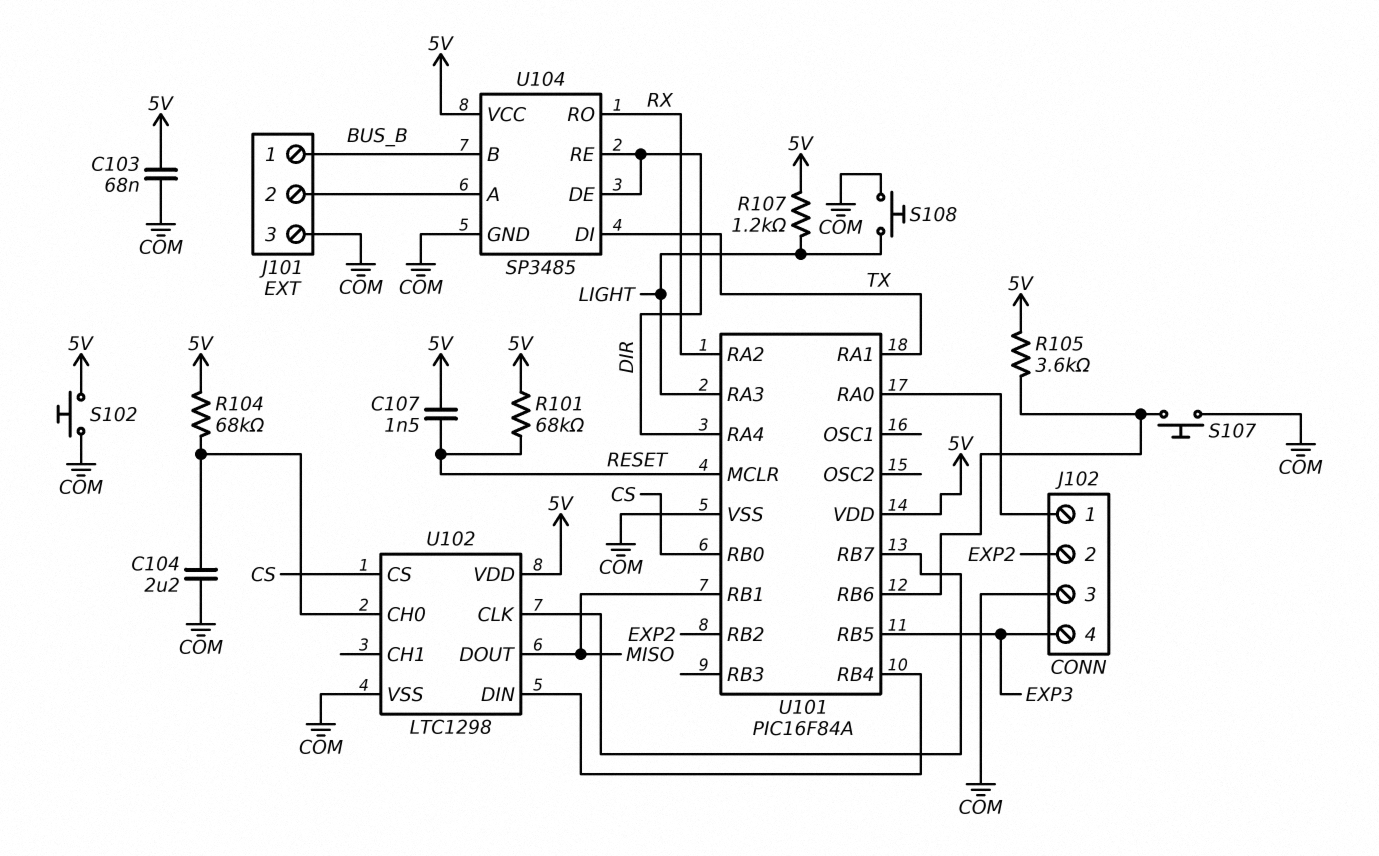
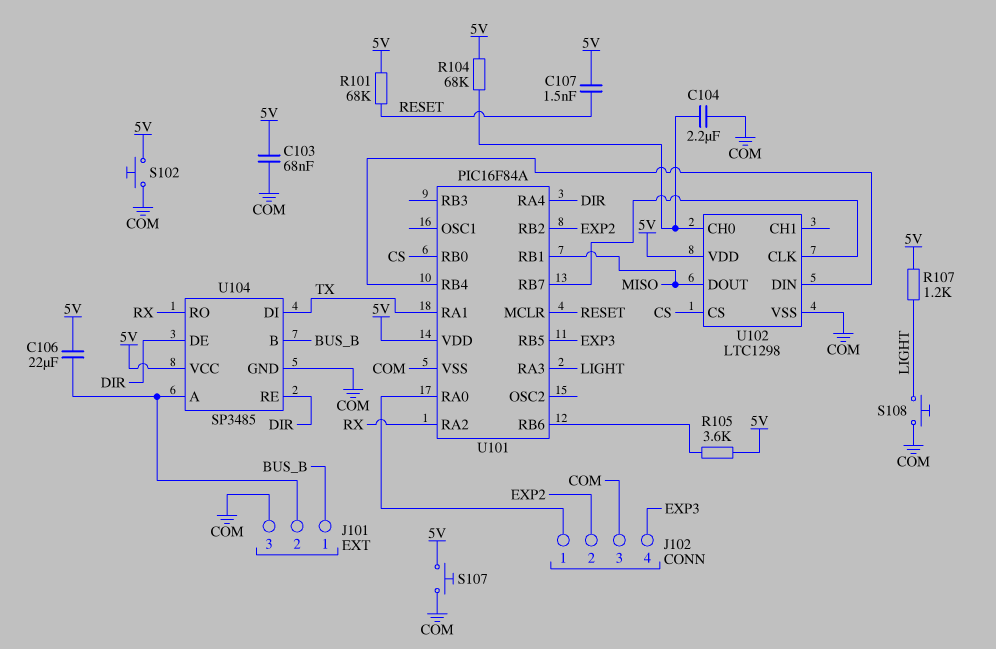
C106: none -> 22uF (5V, J101/2)
S107: button (COM, U101/RB6) -> button (5V, COM)

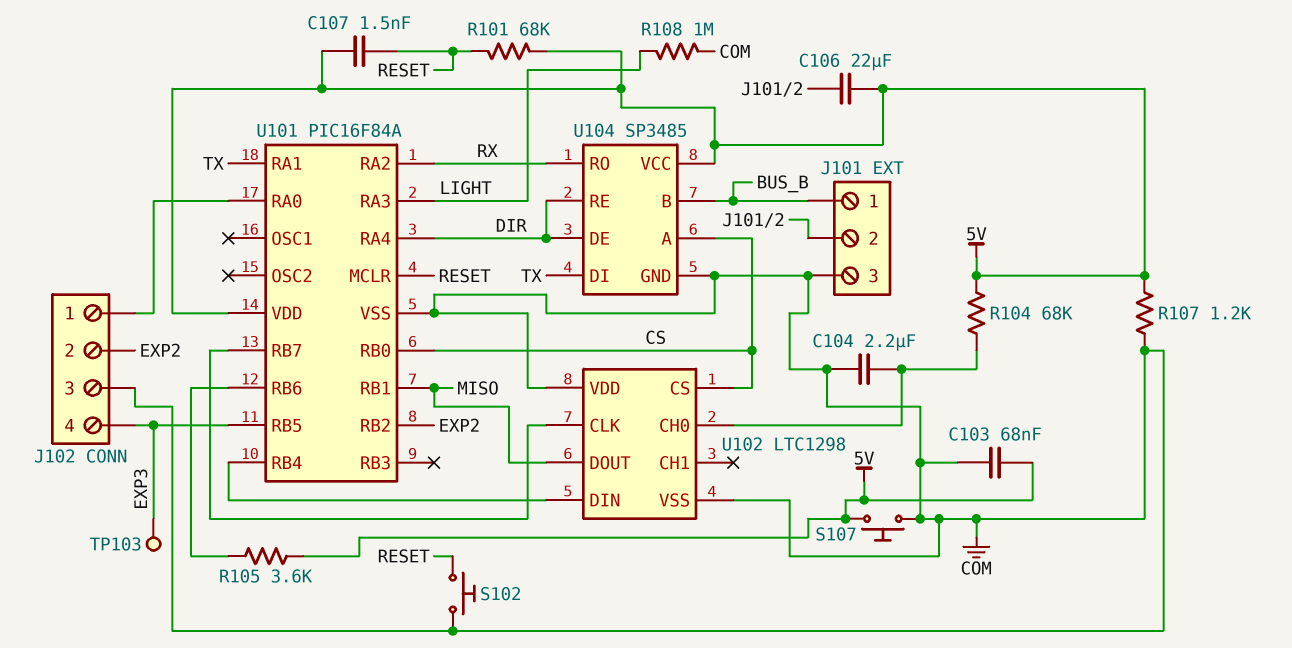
R107: 1.2k (5V, LIGHT) -> 1.2k (5V, COM)
R108: none -> 1M (COM, LIGHT)
S102: button (5V, COM) -> button (COM, RESET)
S108: button (COM, LIGHT) -> none
TP103: none -> test point (EXP3)
U102 pin VDD: 5V -> COM
U104 pin A: J101/2 -> CS

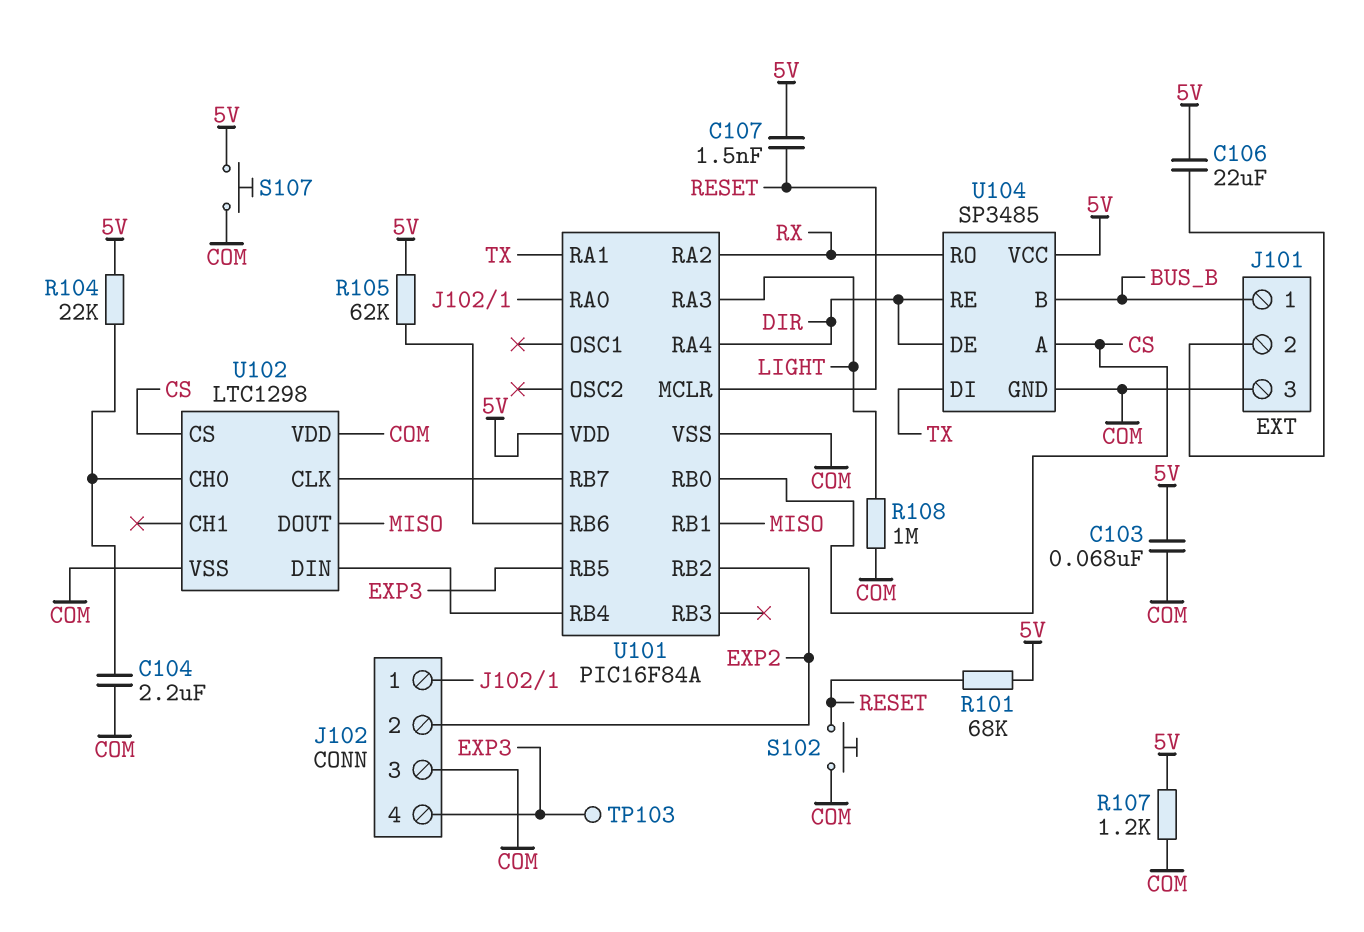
R104: 68k (5V, U102/CH0) -> 22k (5V, U102/CH0)
R105: 3.6k (5V, U101/RB6) -> 62k (5V, U101/RB6)

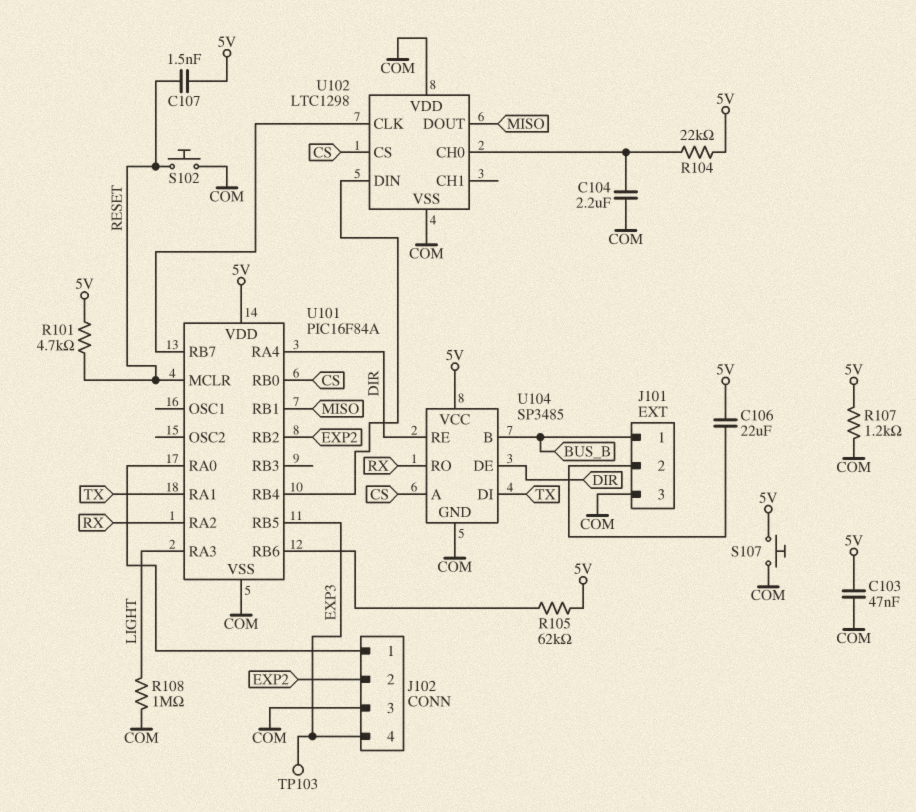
C103: 68nF (5V, COM) -> 47nF (5V, COM)
R101: 68k (5V, RESET) -> 4.7k (5V, RESET)

